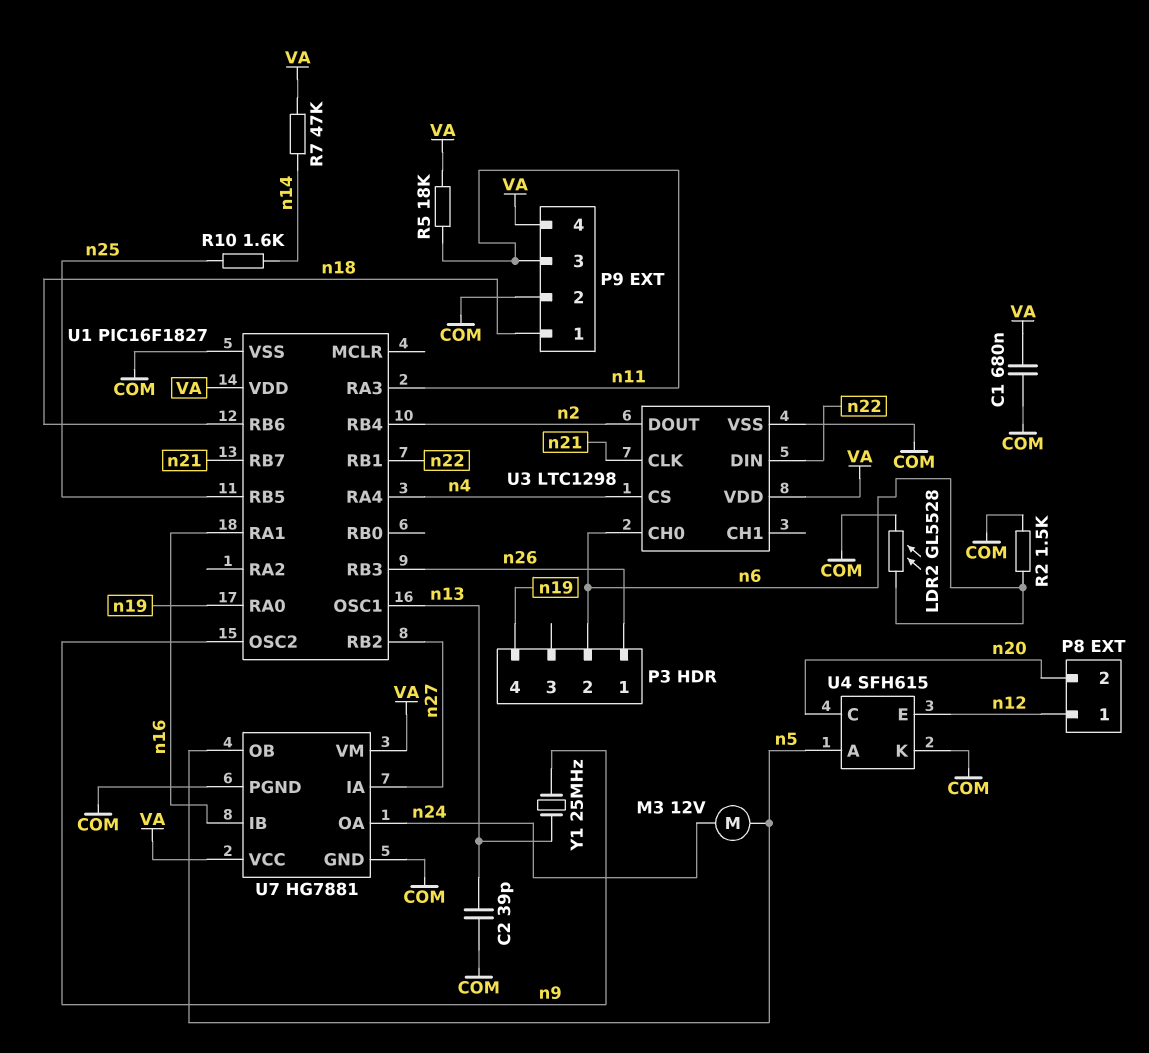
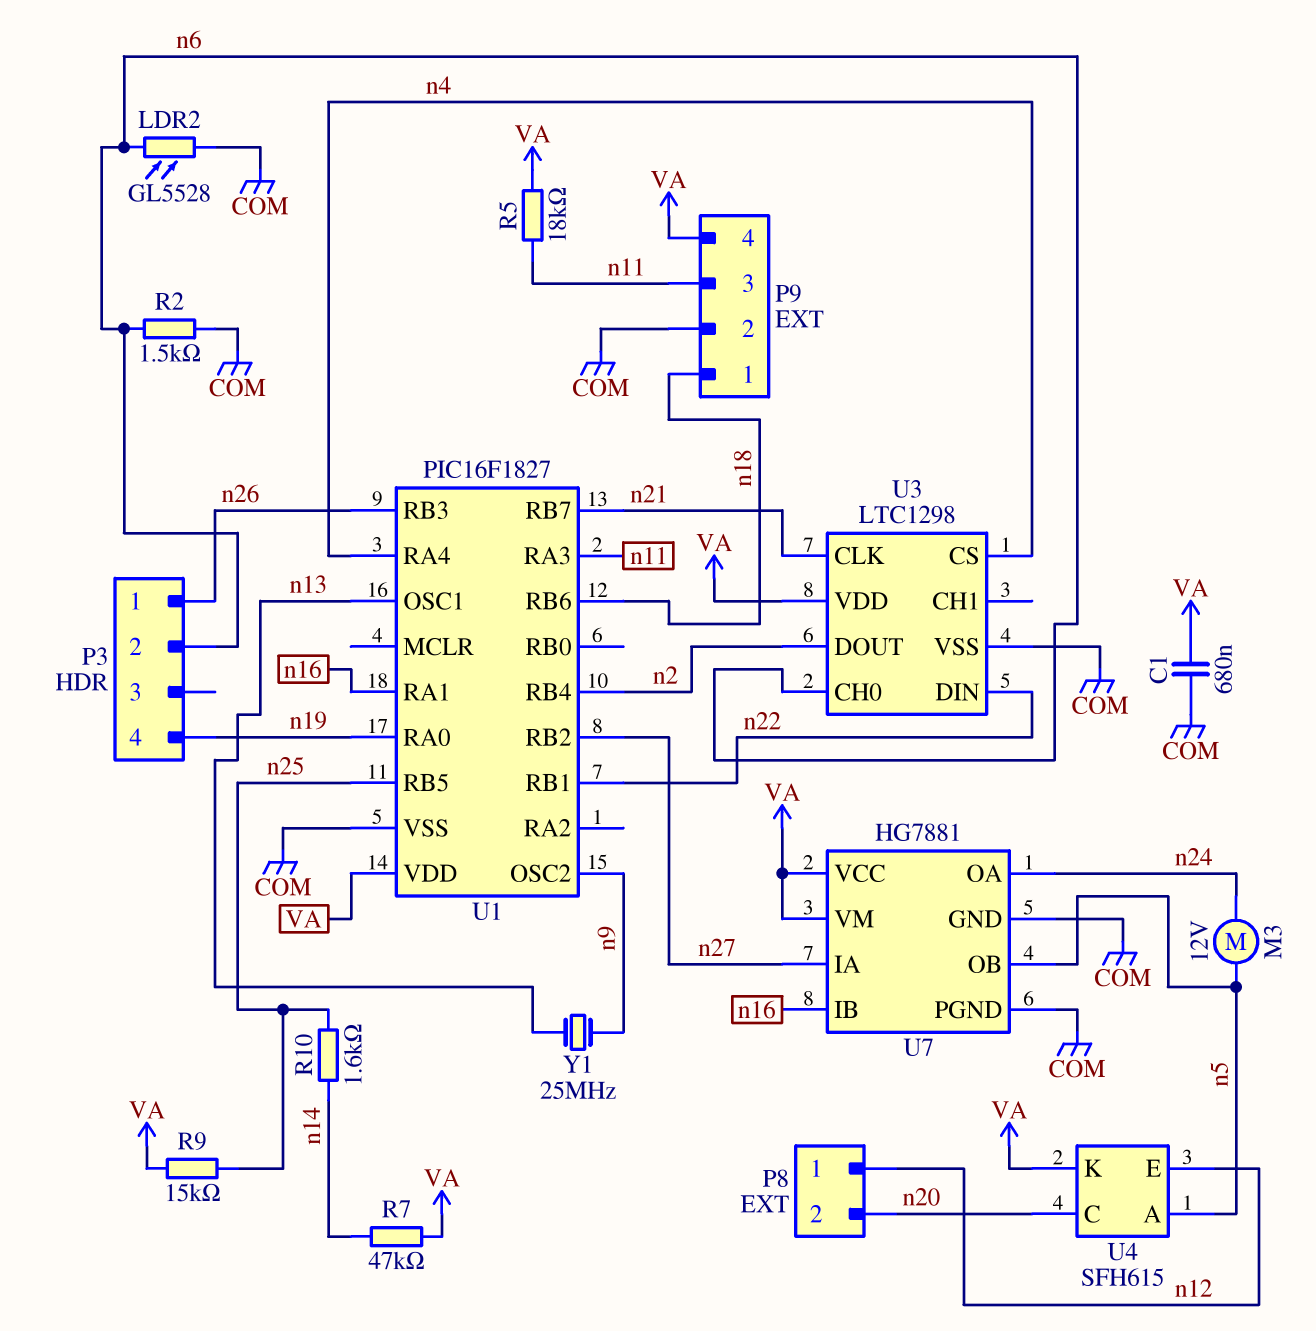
C2: 39pF (COM, n13) -> none
R9: none -> 15k (VA, n25)
U4 pin K: COM -> VA

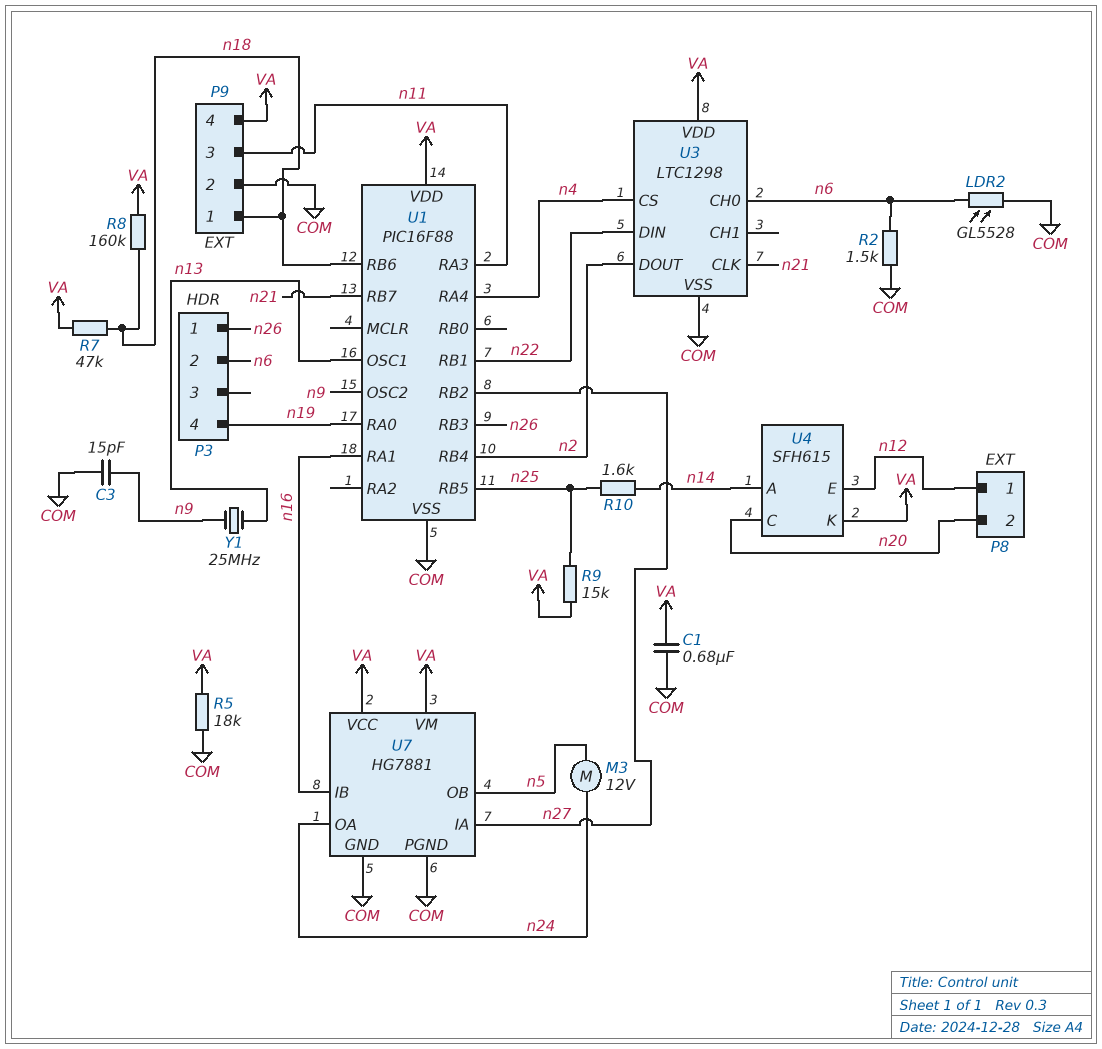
C3: none -> 15pF (COM, n9)
R5: 18k (VA, n11) -> 18k (COM, VA)
R7: 47k (VA, n14) -> 47k (VA, n18)
R8: none -> 160k (VA, n18)
U1: PIC16F1827 -> PIC16F88
U4 pin A: n5 -> n14

